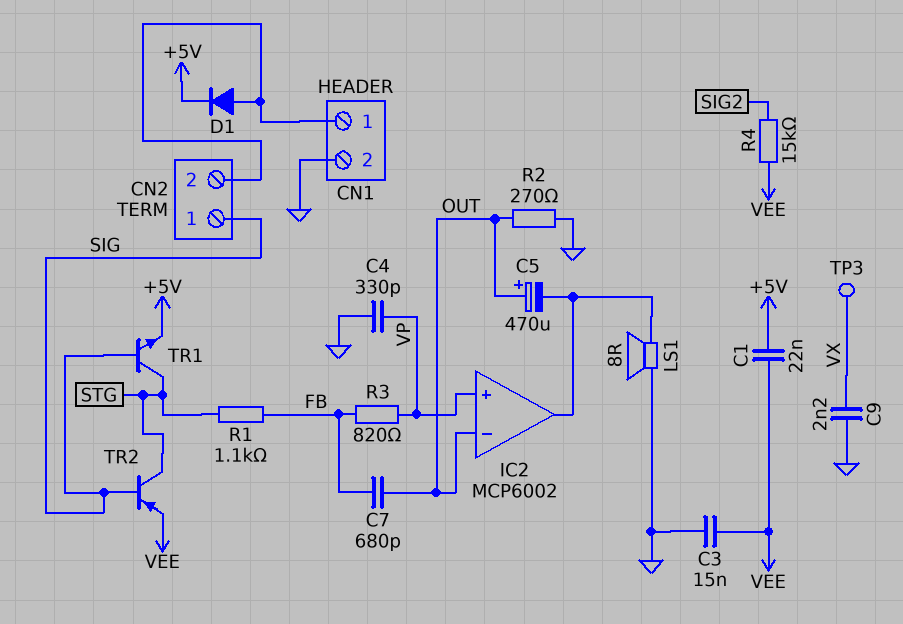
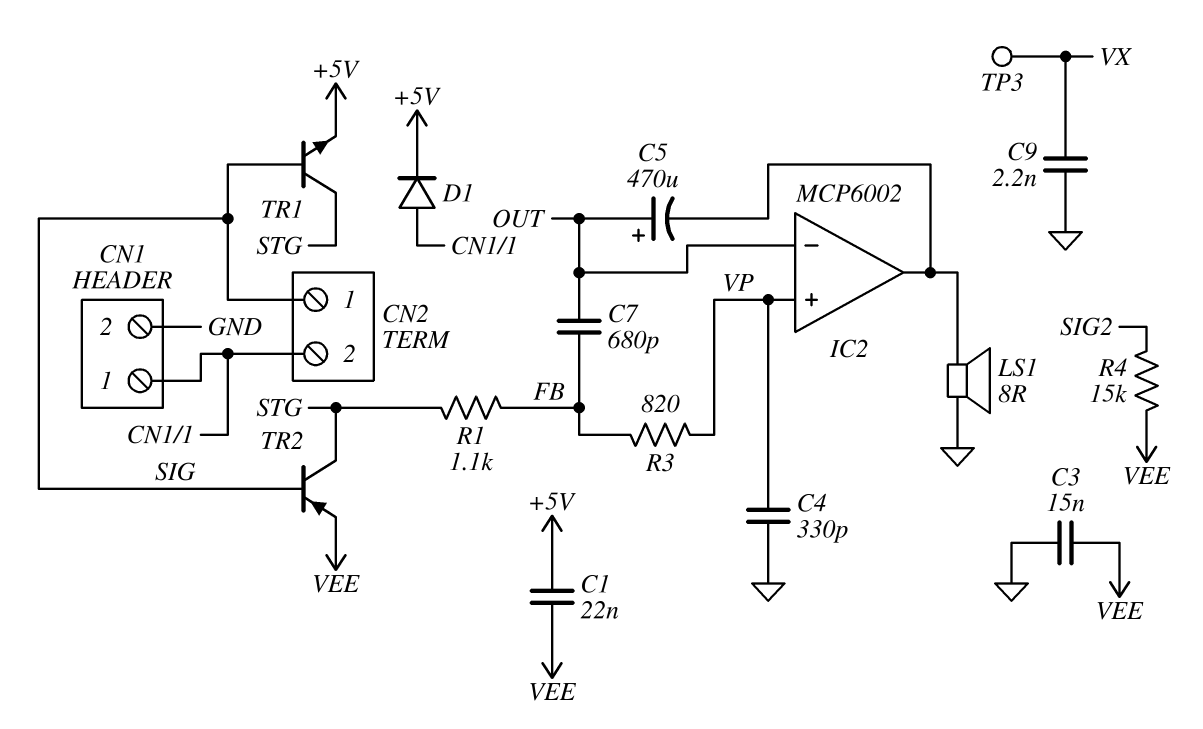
R2: 270 (GND, OUT) -> none

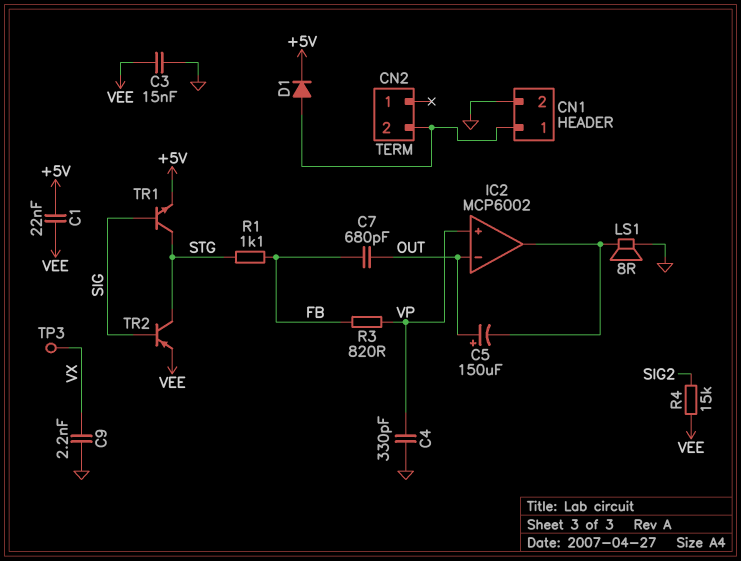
C5: 470uF (plus OUT, minus IC2/out) -> 150uF (plus OUT, minus IC2/out)
CN2 pin 1: SIG -> none

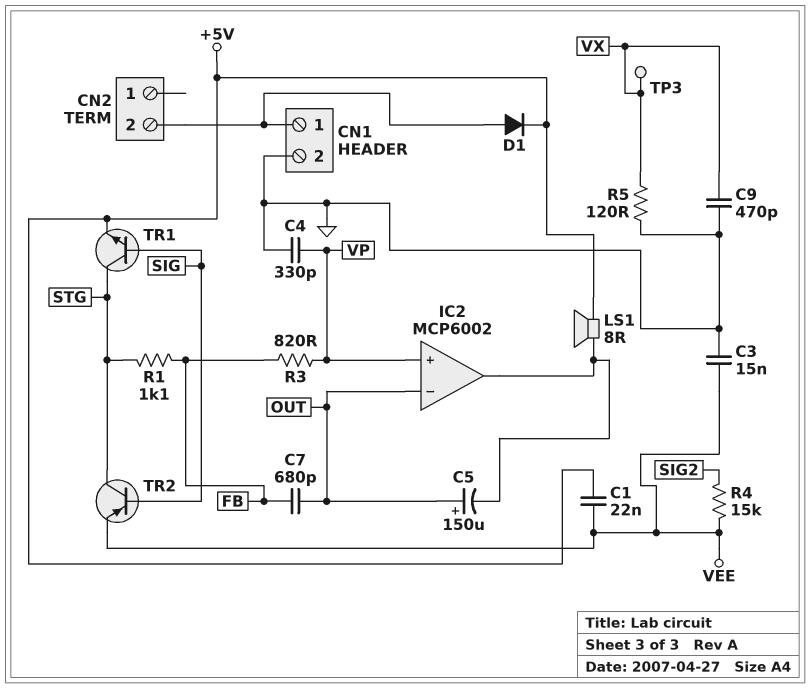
C9: 2.2nF (GND, VX) -> 470pF (GND, VX)
LS1: speaker 8R (GND, IC2/out) -> speaker 8R (+5V, IC2/out)
R5: none -> 120 (GND, VX)

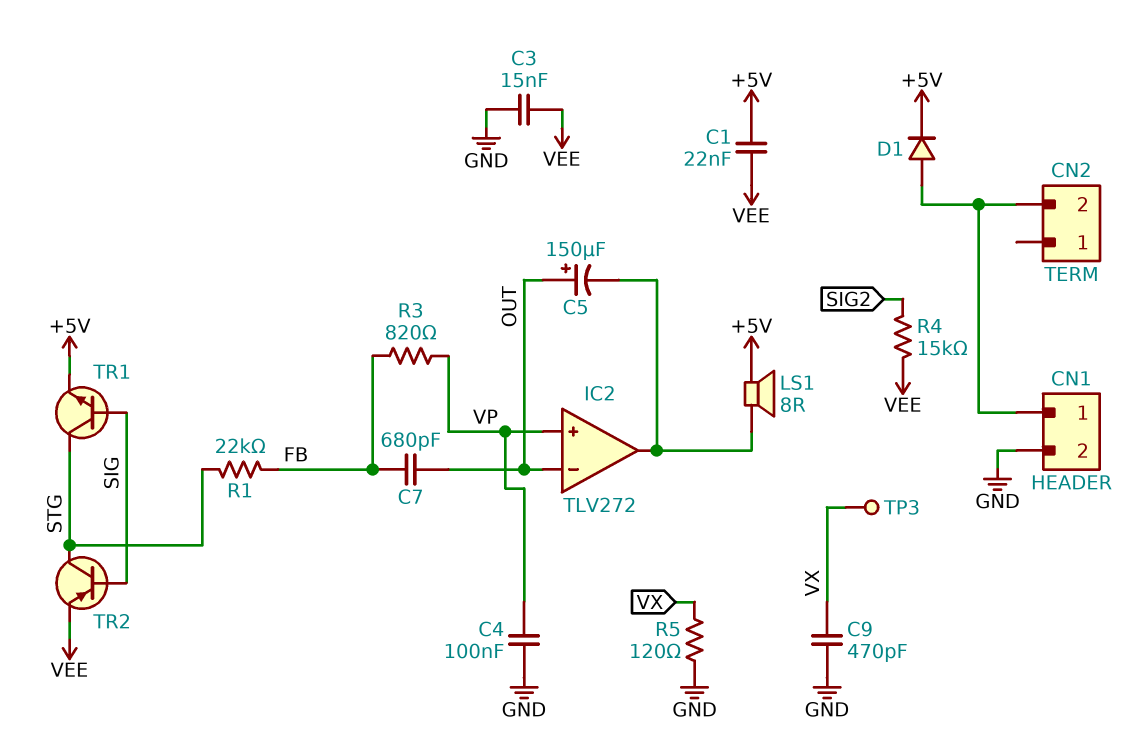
C4: 330pF (GND, VP) -> 100nF (GND, VP)
IC2: MCP6002 -> TLV272
R1: 1.1k (FB, STG) -> 22k (FB, STG)

